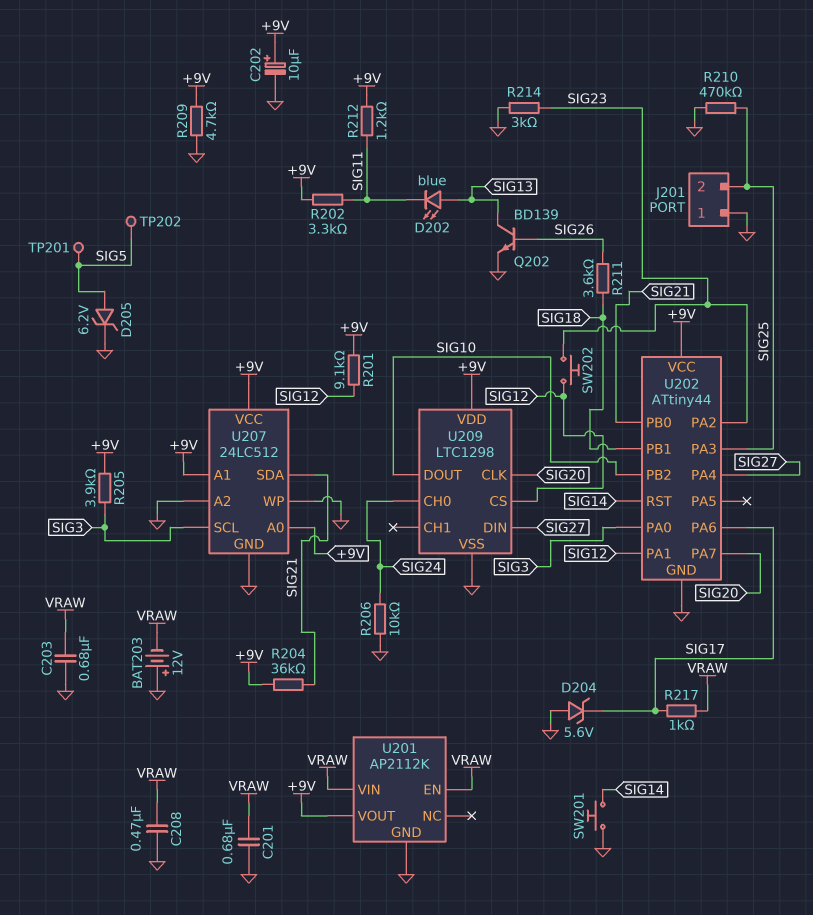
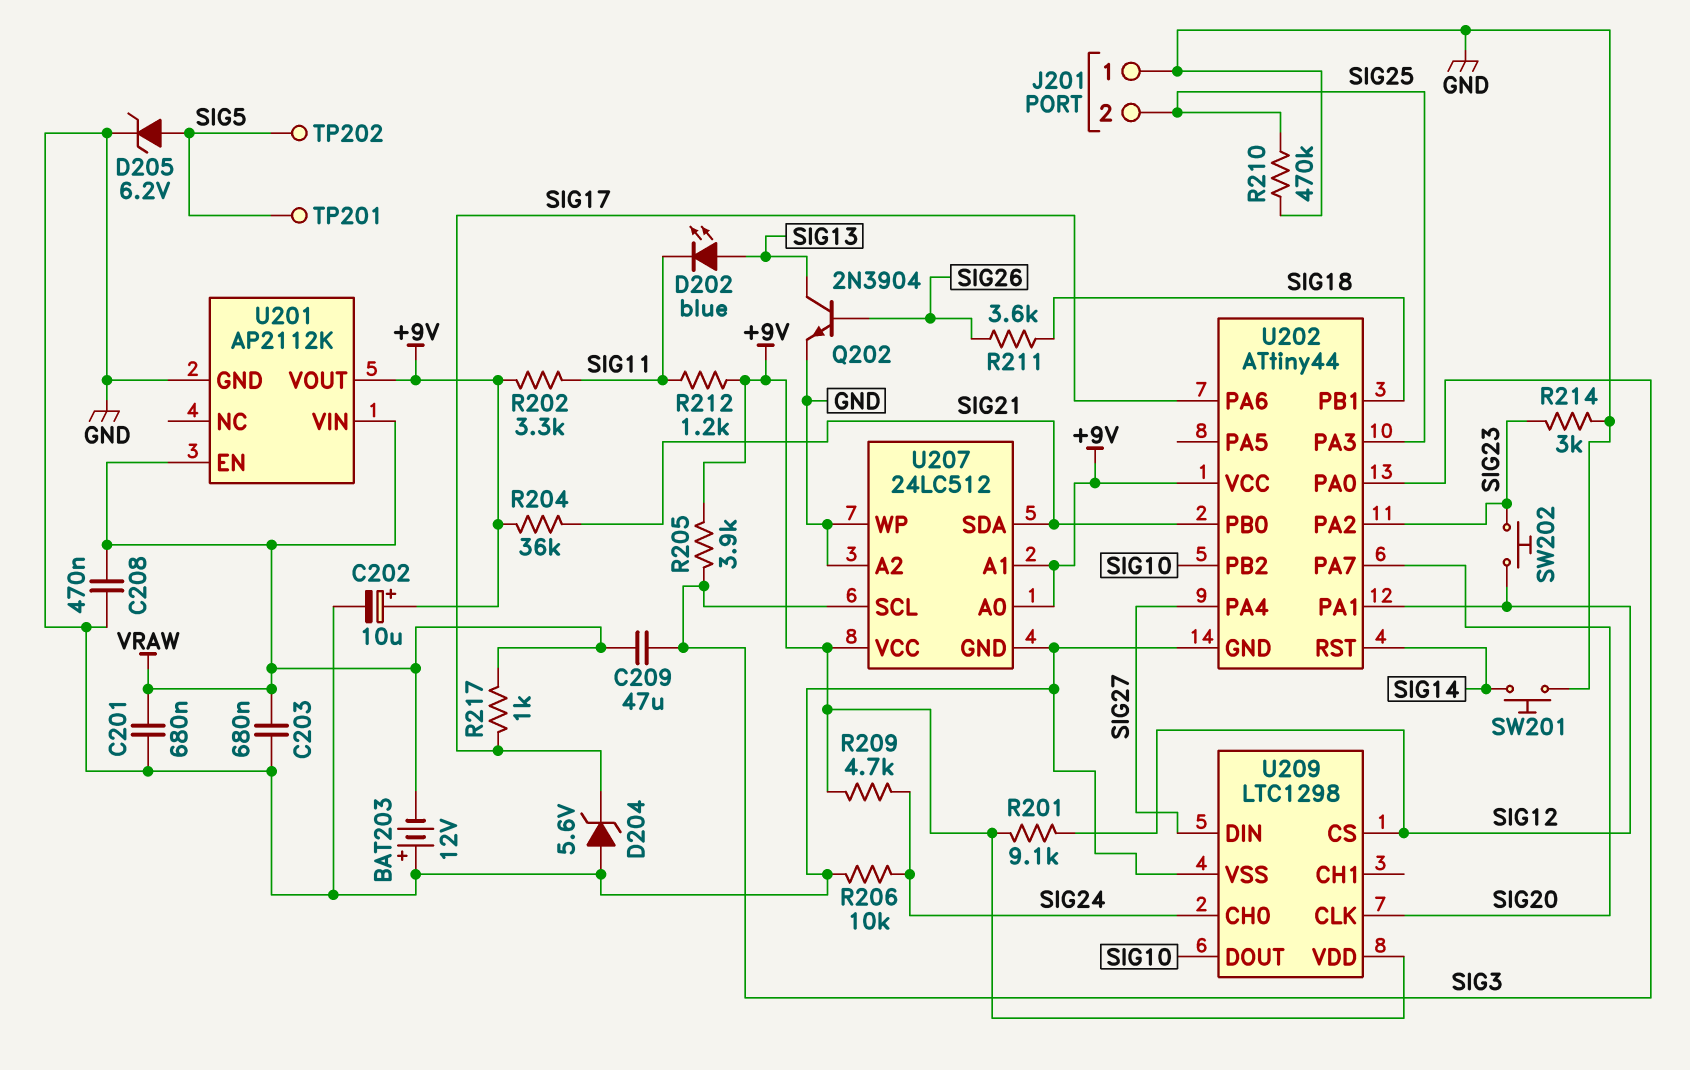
C209: none -> 47uF (SIG3, VRAW)
Q202: NPN BD139 (B SIG26, C SIG13, E GND) -> NPN 2N3904 (B SIG26, C SIG13, E GND)
R209: 4.7k (+9V, GND) -> 4.7k (+9V, SIG24)

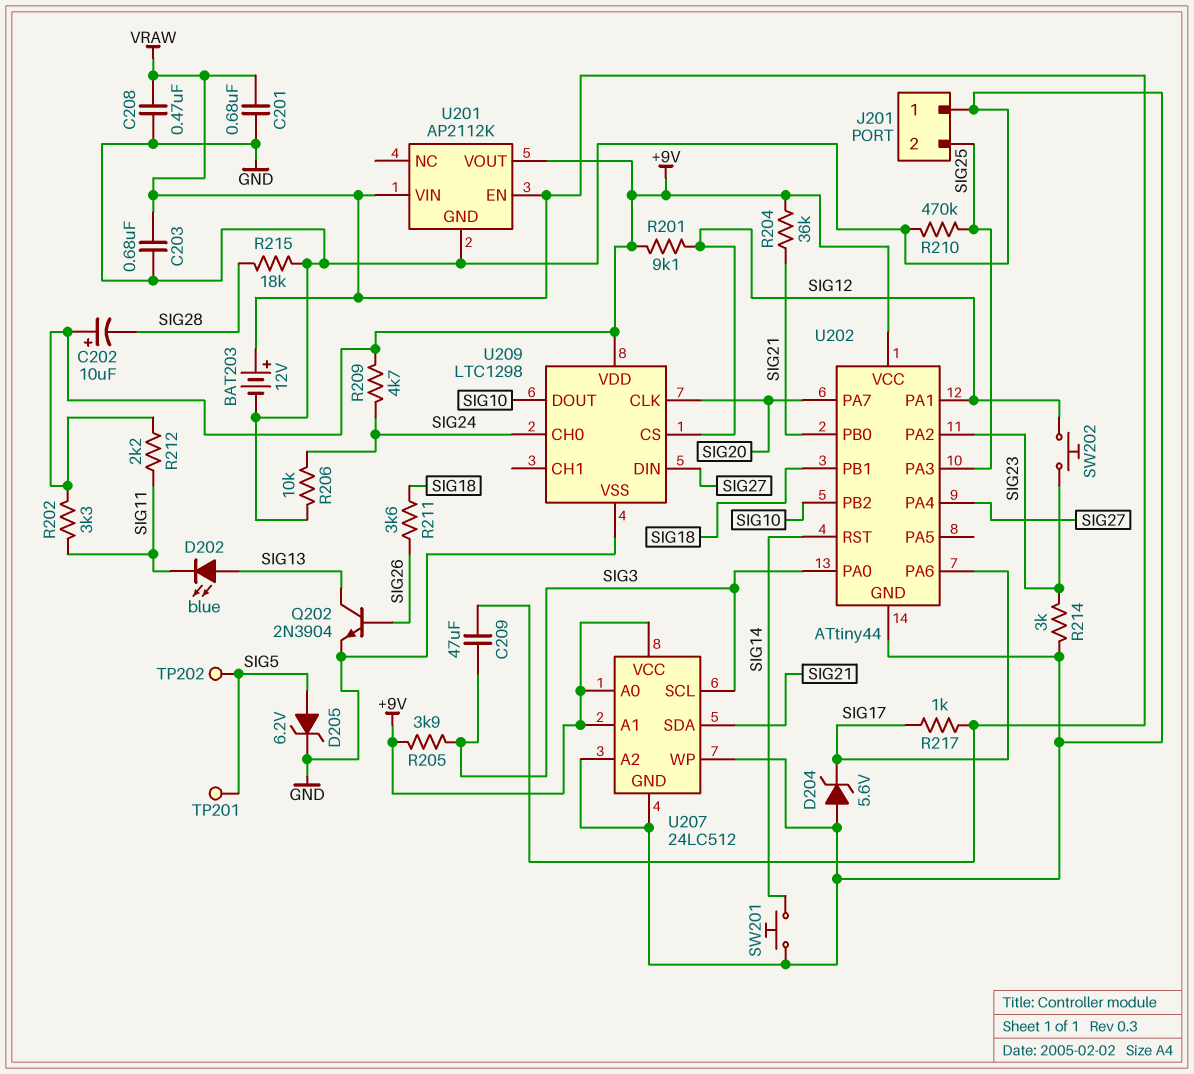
BAT203: 12V (plus GND, minus VRAW) -> 12V (plus VRAW, minus GND)
C202: 10uF (plus +9V, minus GND) -> 10uF (plus +9V, minus SIG28)
R212: 1.2k (+9V, SIG11) -> 2.2k (+9V, SIG11)
R215: none -> 18k (GND, SIG28)

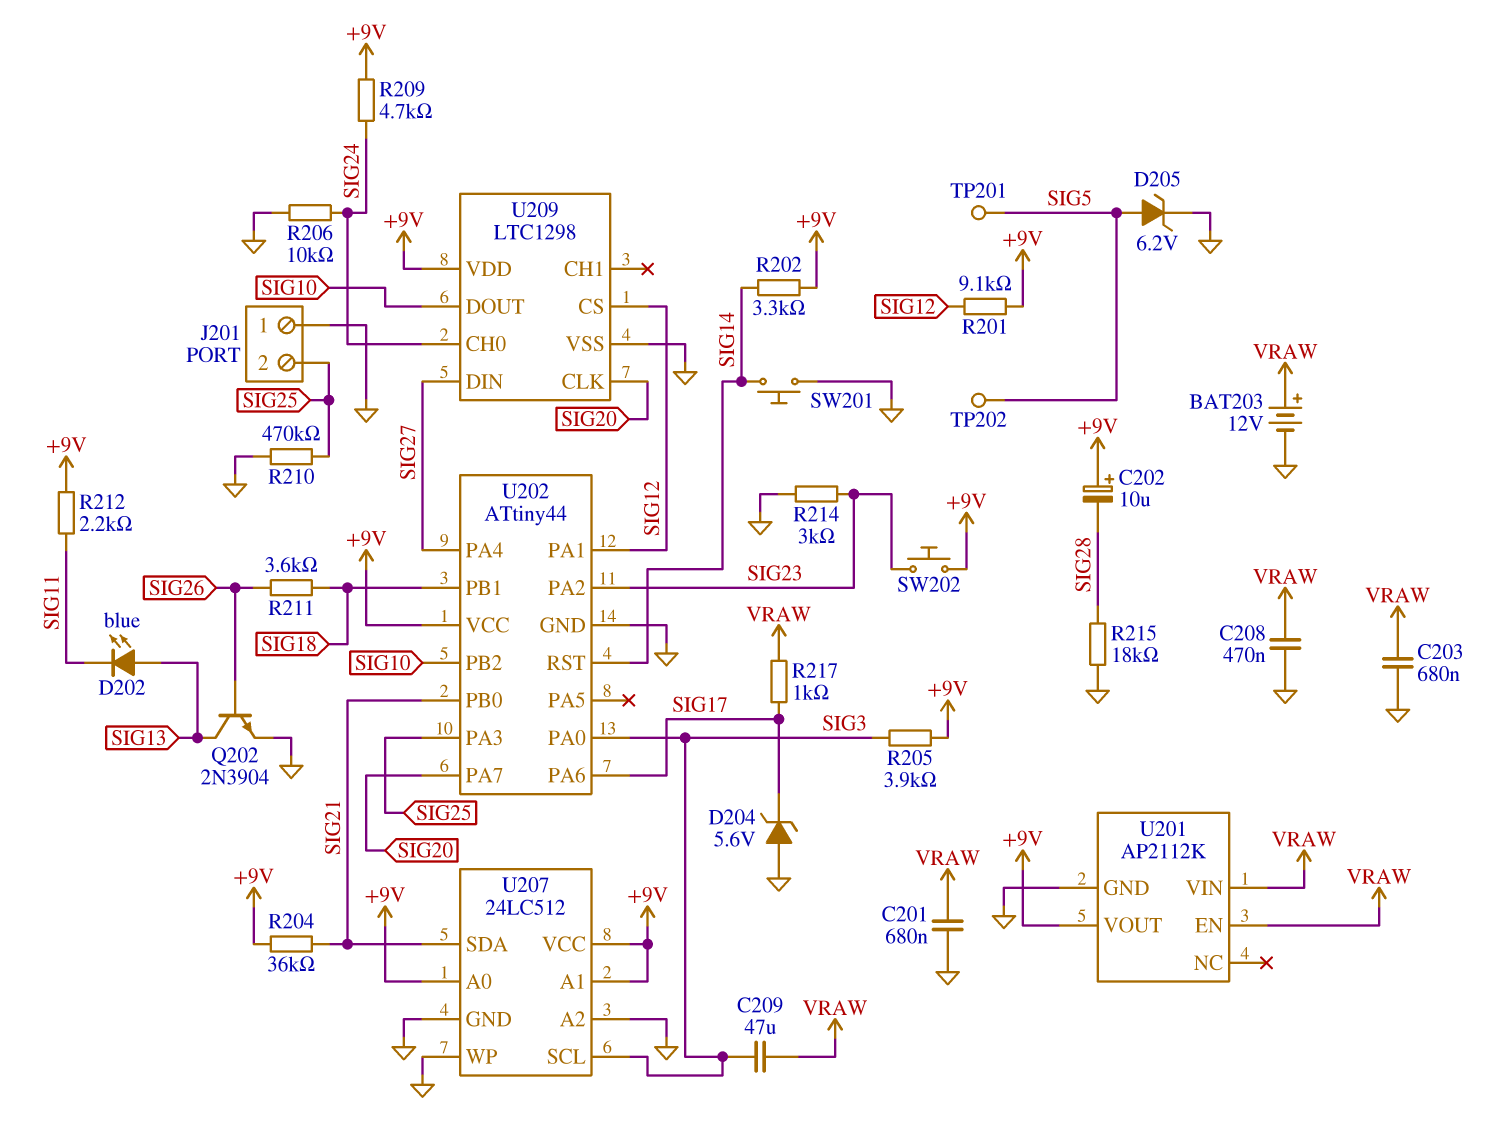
R202: 3.3k (+9V, SIG11) -> 3.3k (+9V, SIG14)
SW202: button (SIG12, SIG23) -> button (+9V, SIG23)

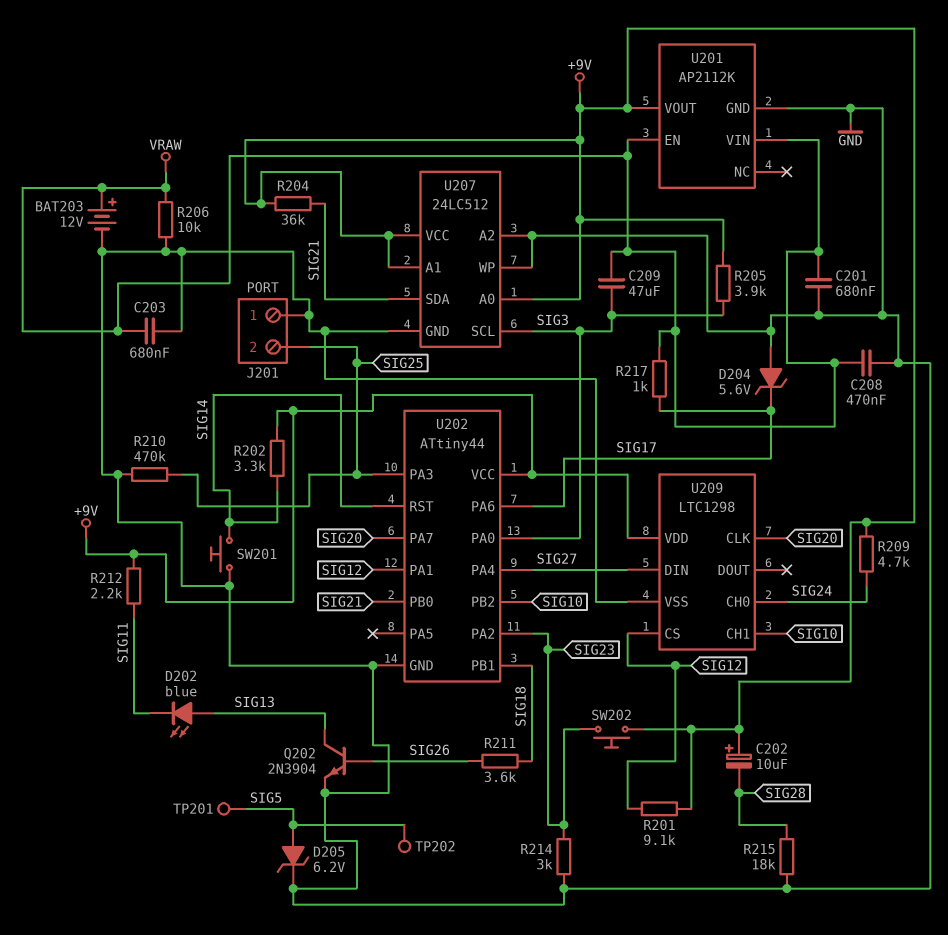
R206: 10k (GND, SIG24) -> 10k (GND, VRAW)
U209 pin CH1: none -> SIG10
U209 pin DOUT: SIG10 -> none

